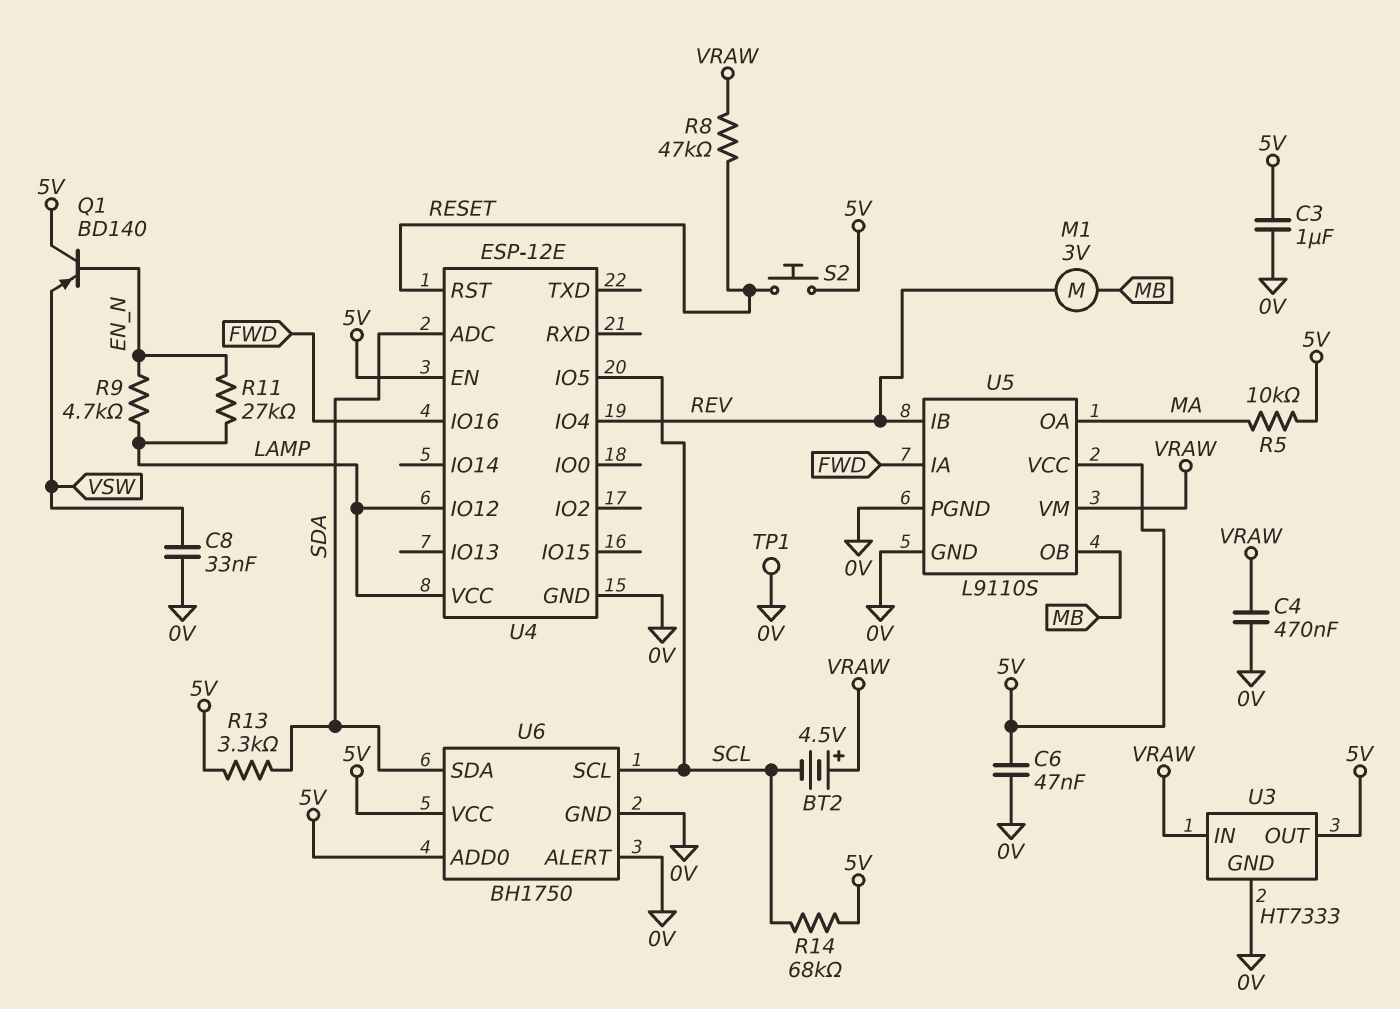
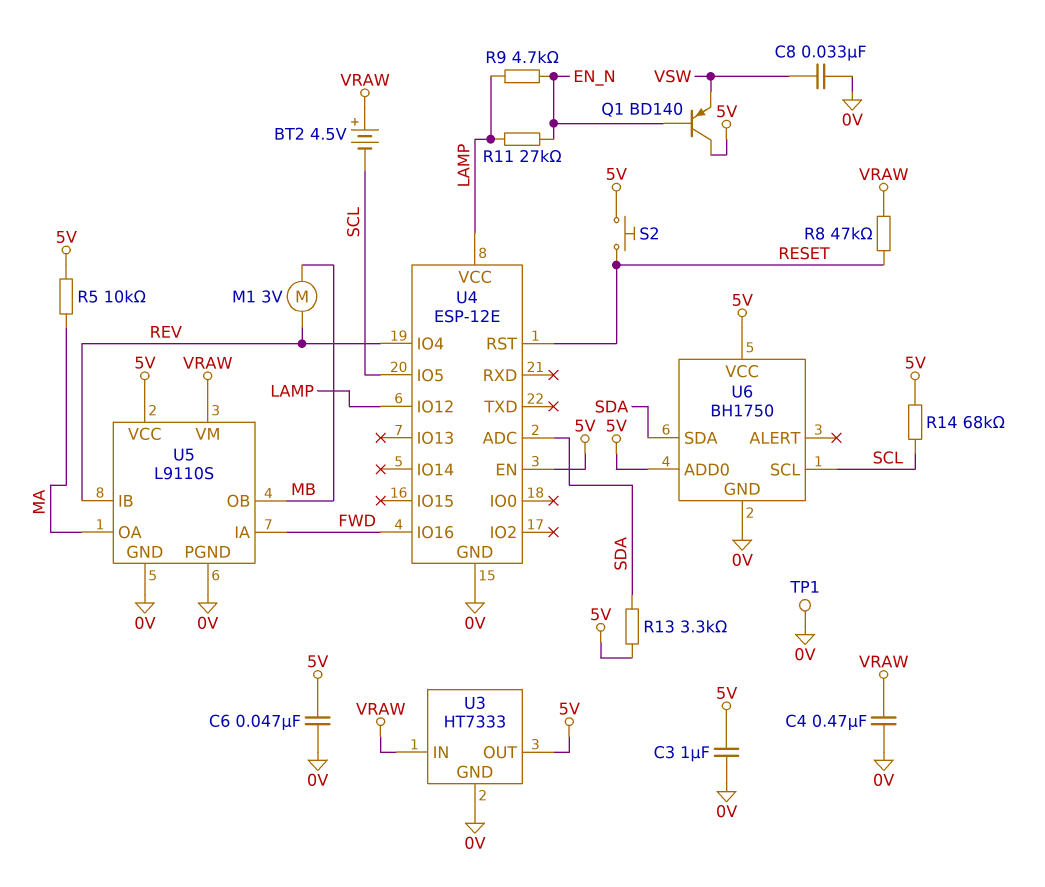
U6 pin ALERT: 0V -> none

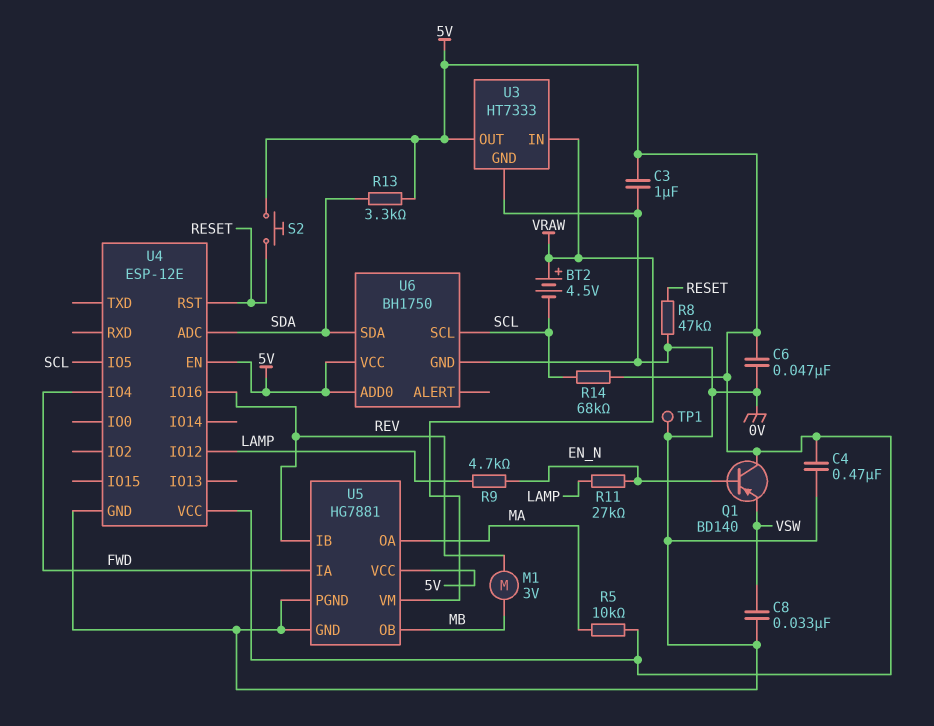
C4: 470nF (0V, VRAW) -> 470nF (0V, 5V)
R8: 47k (RESET, VRAW) -> 47k (0V, RESET)
U4 pin IO4: REV -> FWD
U4 pin IO16: FWD -> REV
U4 pin VCC: LAMP -> 5V
U5: L9110S -> HG7881

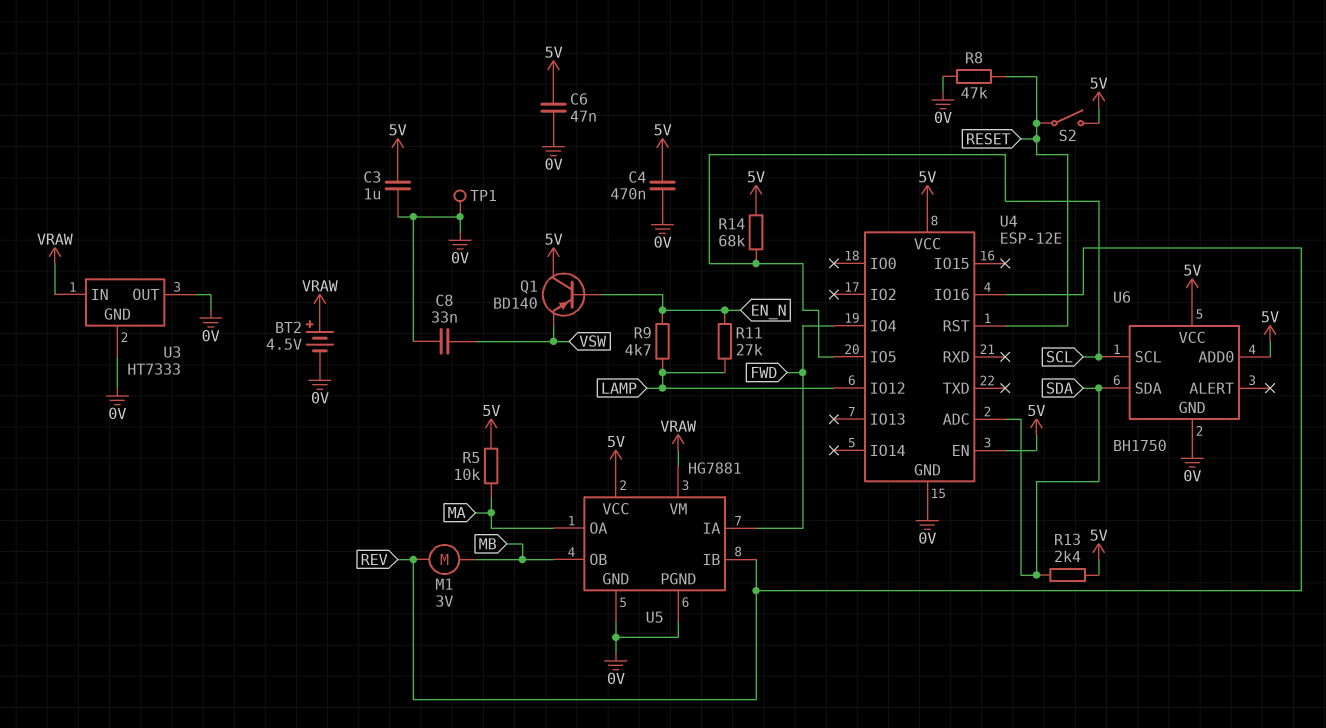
BT2: 4.5V (plus VRAW, minus SCL) -> 4.5V (plus VRAW, minus 0V)
R13: 3.3k (5V, SDA) -> 2.4k (5V, SDA)
S2: button (5V, RESET) -> switch (5V, RESET)
U3 pin OUT: 5V -> 0V

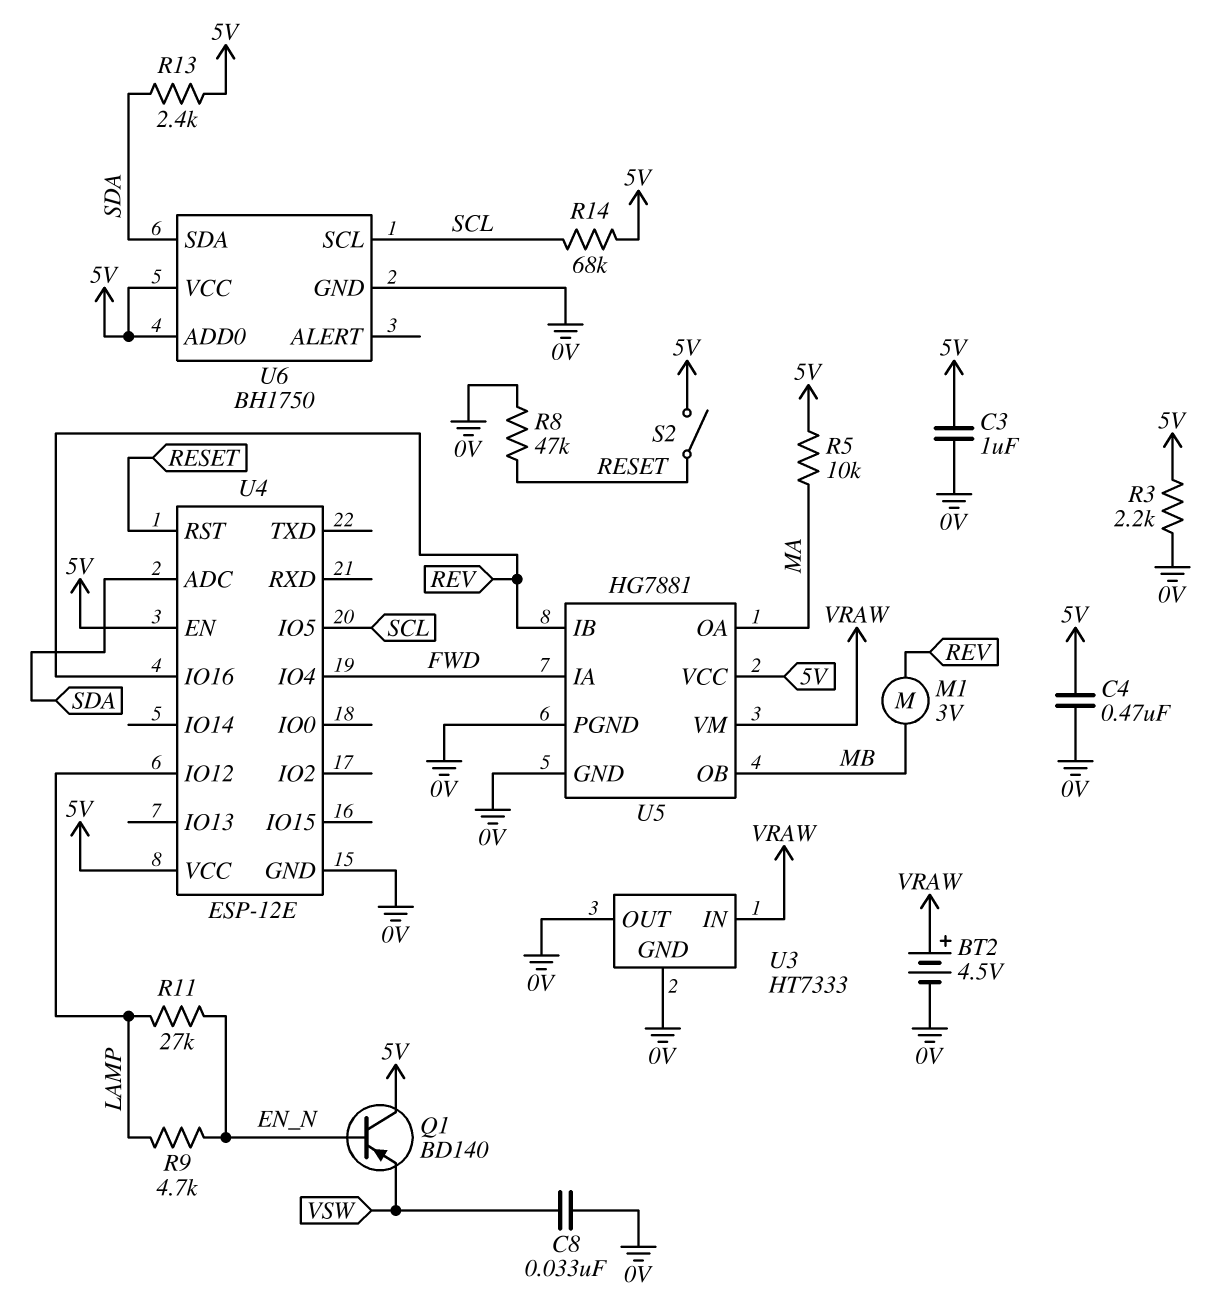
C6: 47nF (0V, 5V) -> none
R3: none -> 2.2k (0V, 5V)
TP1: test point (0V) -> none

